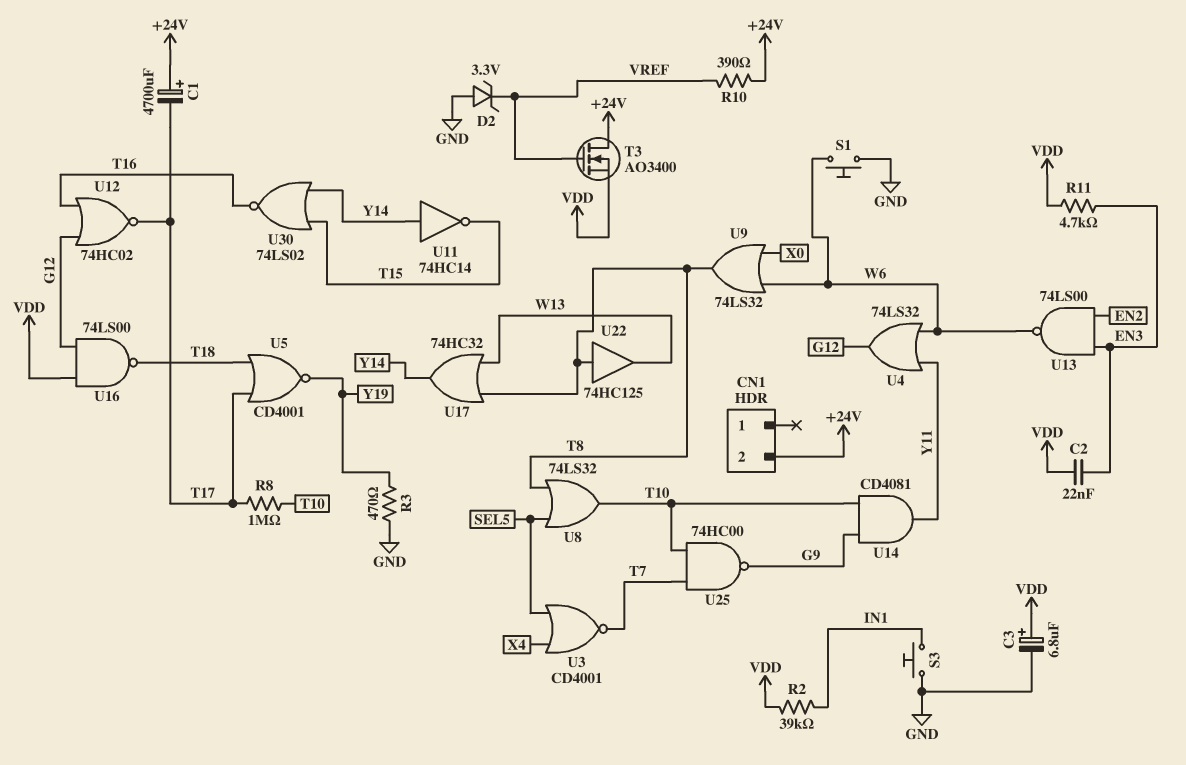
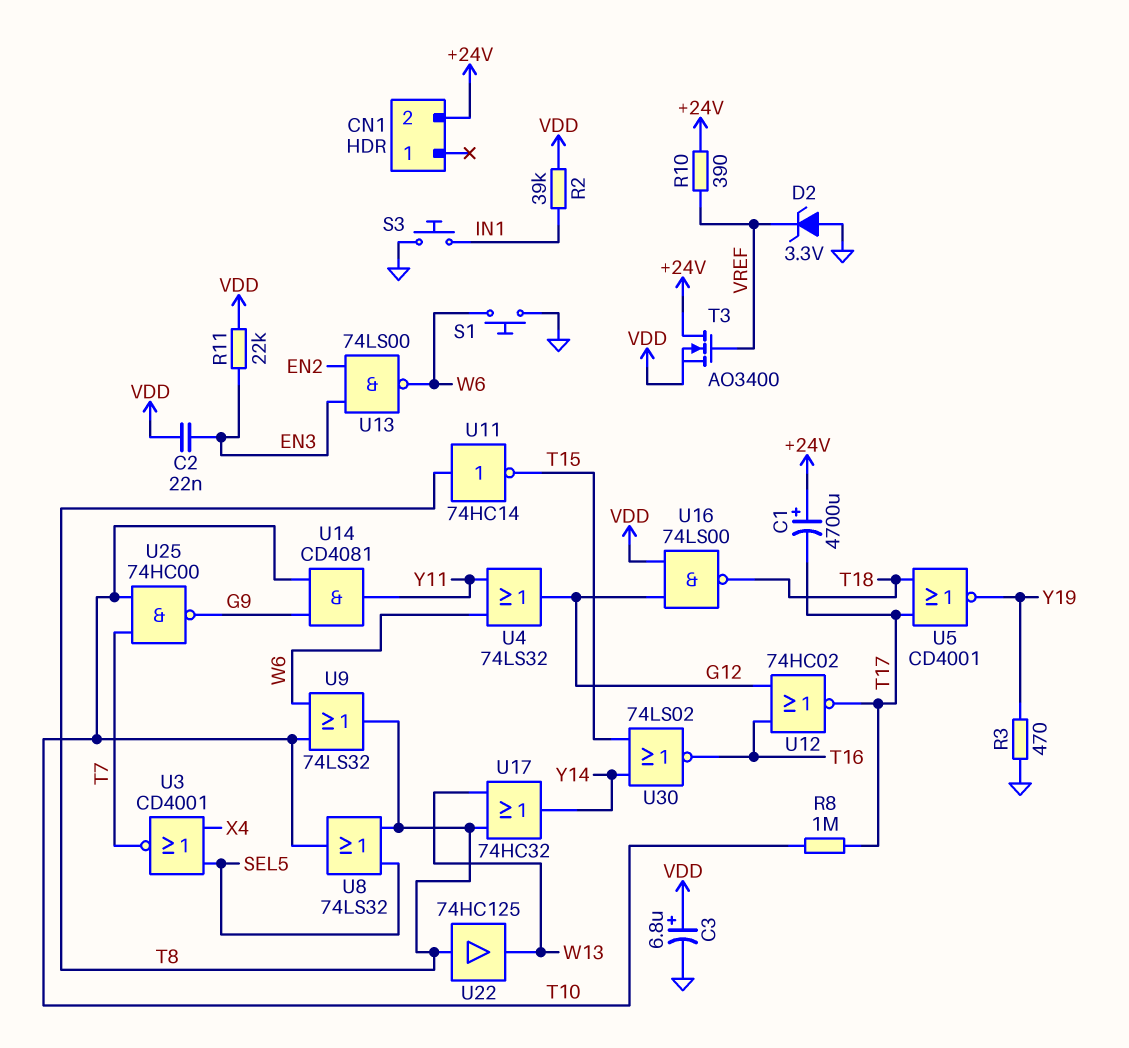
R11: 4.7k (EN3, VDD) -> 22k (EN3, VDD)
U9: OR 74LS32 (in W6, in X0, out T8) -> OR 74LS32 (in T10, in W6, out T8)
U11: NOT 74HC14 (in Y14, out T15) -> NOT 74HC14 (in T8, out T15)

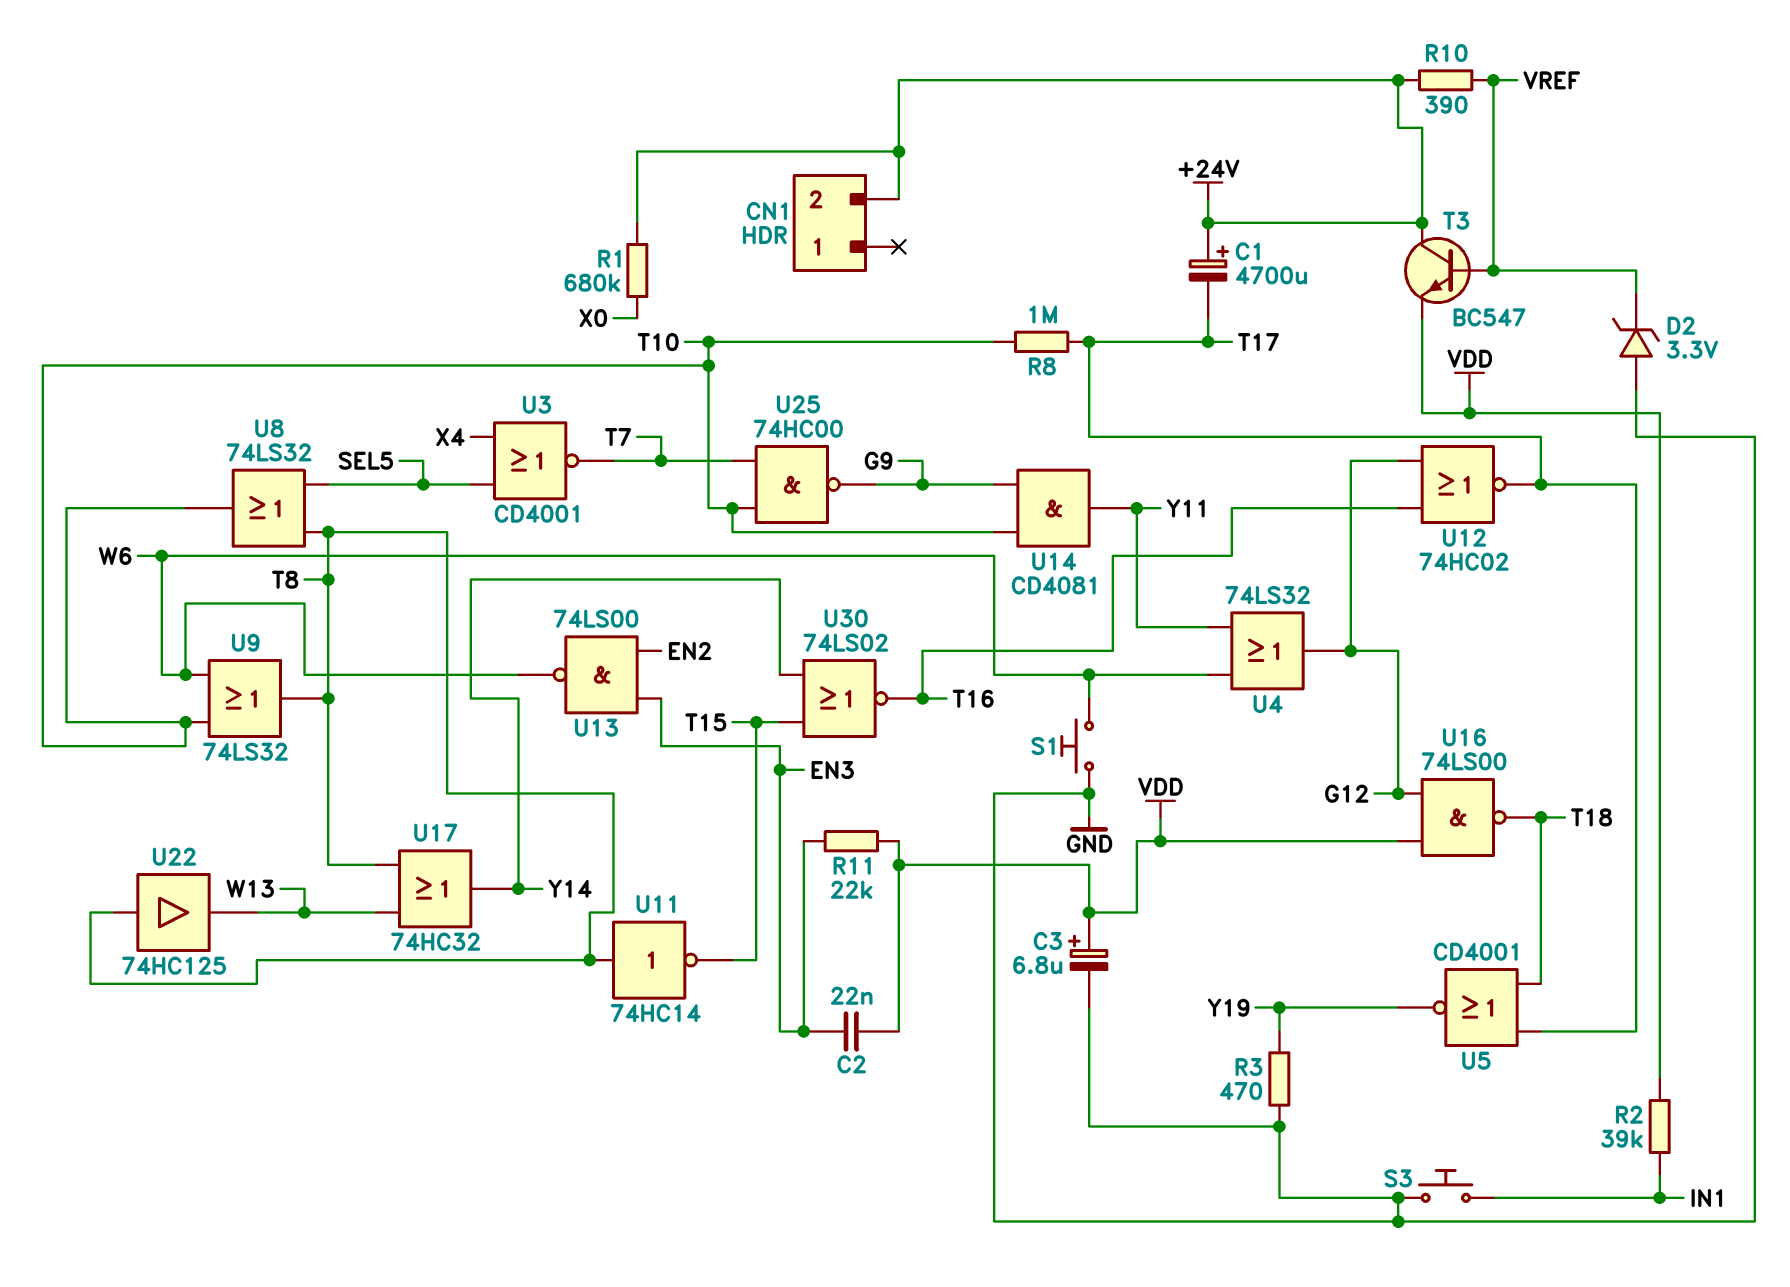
R1: none -> 680k (+24V, X0)
T3: NMOS AO3400 (G VREF, D +24V, S VDD) -> NPN BC547 (B VREF, C +24V, E VDD)

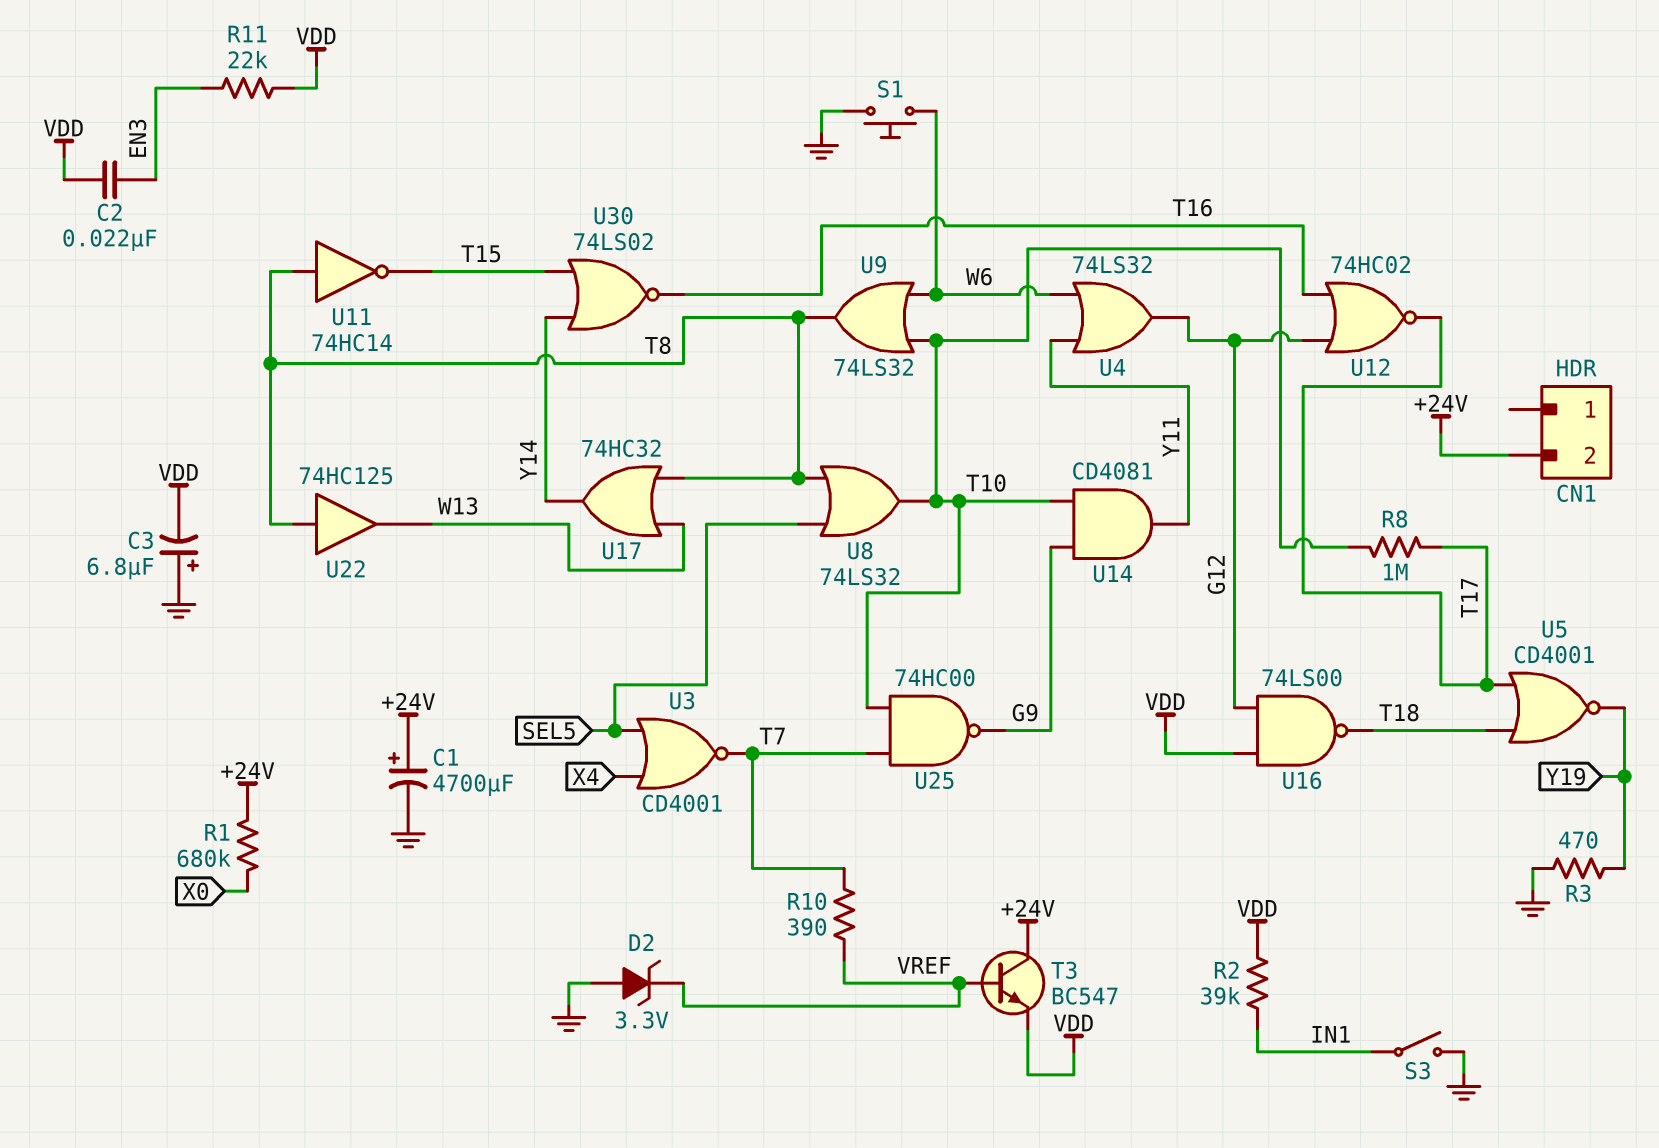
C1: 4700uF (plus +24V, minus T17) -> 4700uF (plus +24V, minus GND)
C3: 6.8uF (plus VDD, minus GND) -> 6.8uF (plus GND, minus VDD)
R10: 390 (+24V, VREF) -> 390 (T7, VREF)
S3: button (GND, IN1) -> switch (GND, IN1)
U13: NAND 74LS00 (in EN2, in EN3, out W6) -> none

